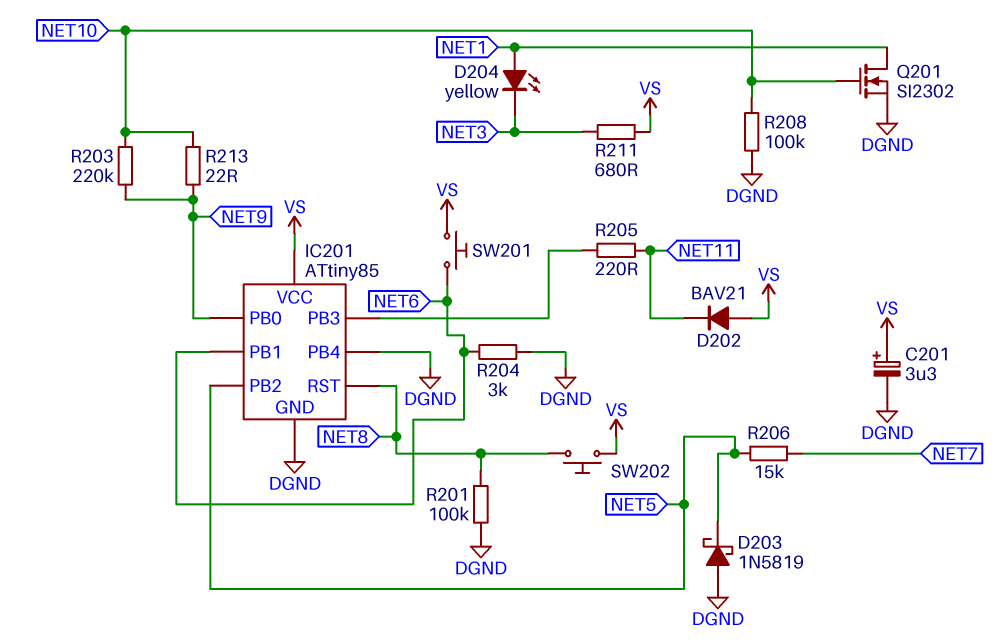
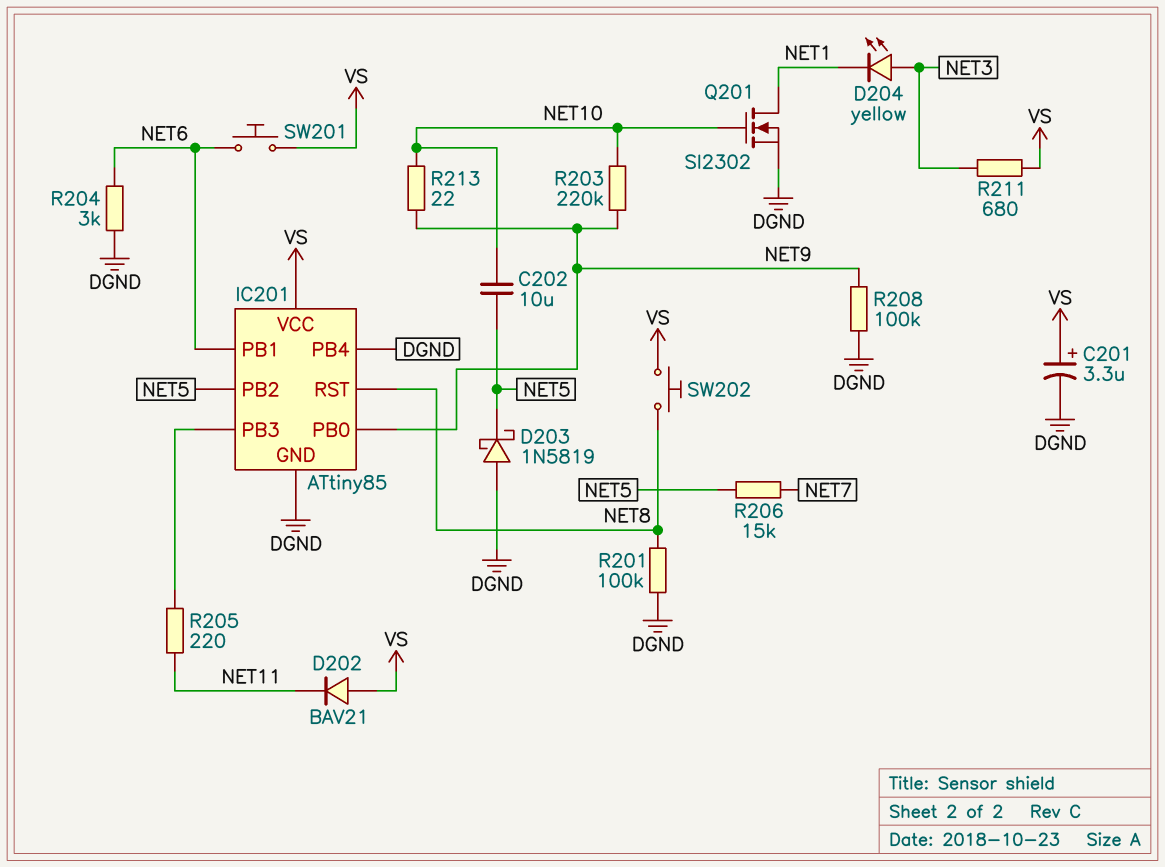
C202: none -> 10uF (NET5, NET10)
D204: LED yellow (A NET1, K NET3) -> LED yellow (A NET3, K NET1)
R208: 100k (DGND, NET10) -> 100k (DGND, NET9)

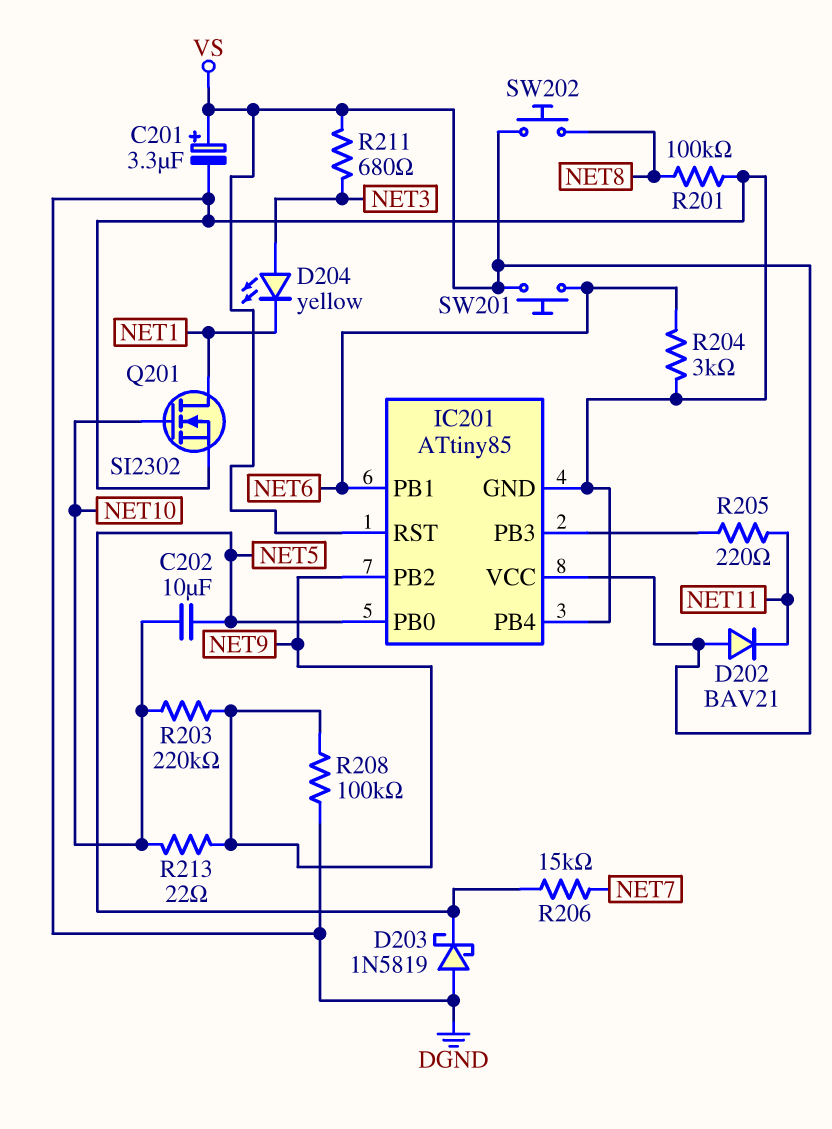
IC201 pin PB0: NET9 -> NET5
IC201 pin PB2: NET5 -> NET9
IC201 pin RST: NET8 -> VS

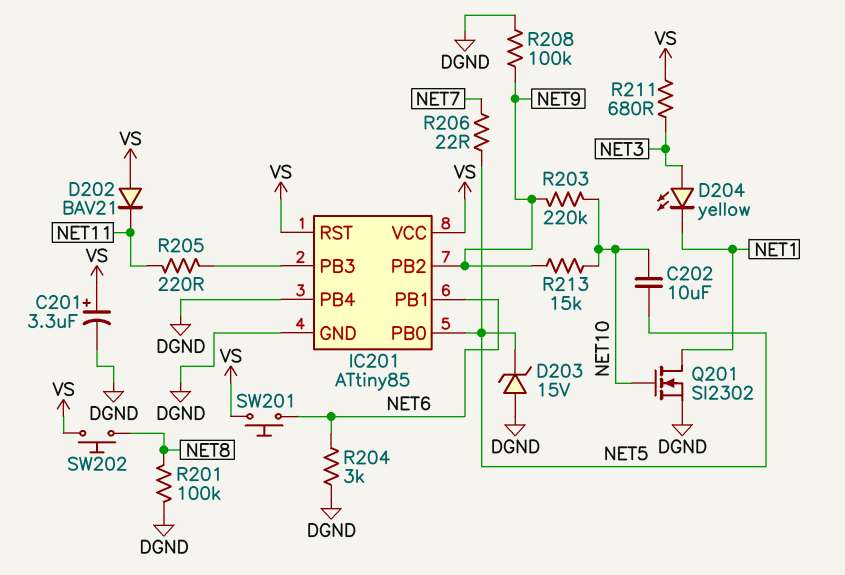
D203: schottky 1N5819 (A DGND, K NET5) -> zener 15V (A DGND, K NET5)
R206: 15k (NET5, NET7) -> 22 (NET5, NET7)
R213: 22 (NET9, NET10) -> 15k (NET9, NET10)

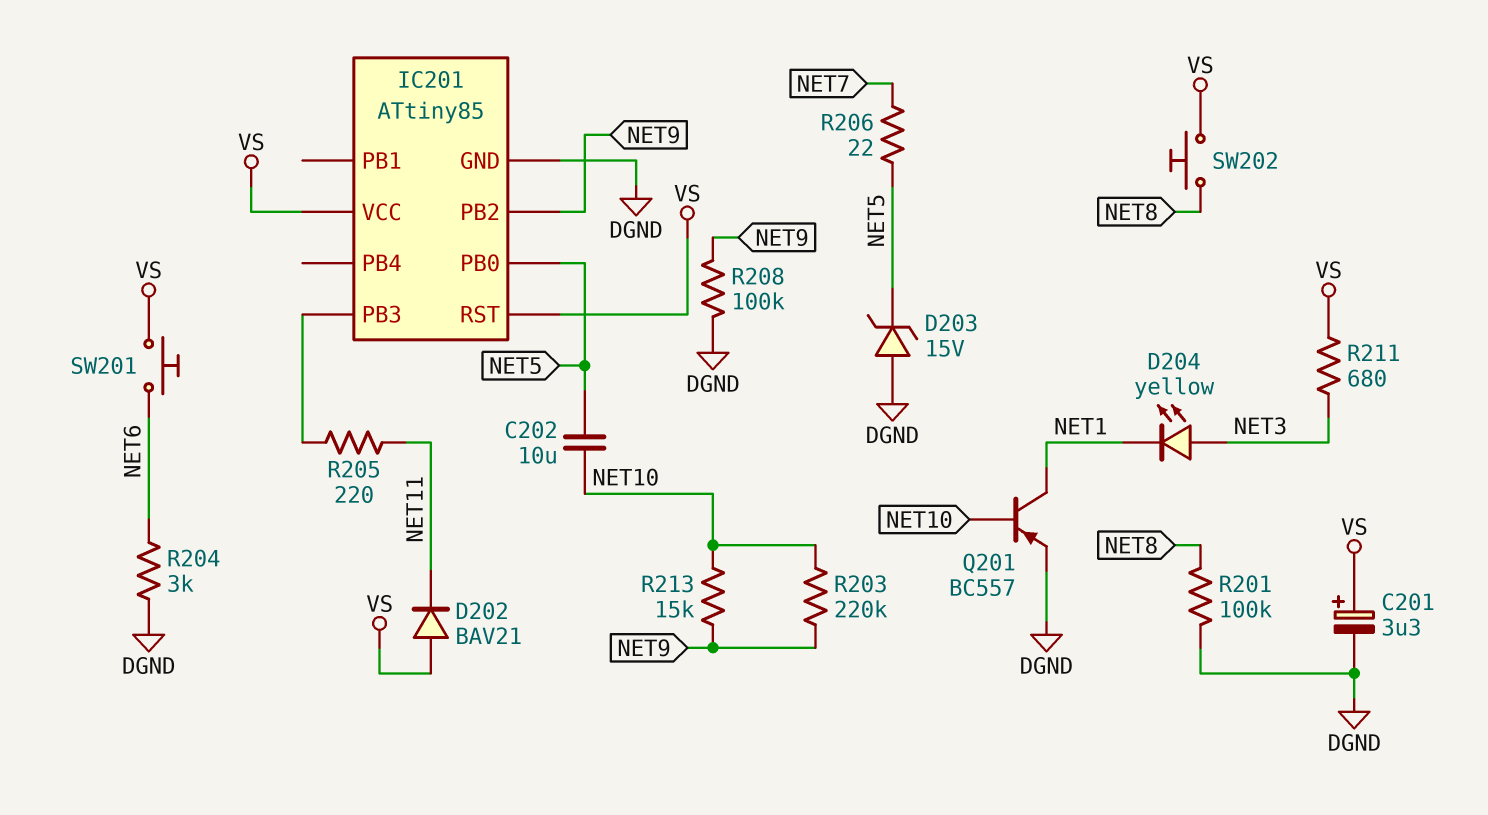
IC201 pin PB1: NET6 -> none
IC201 pin PB4: DGND -> none
Q201: NMOS SI2302 (G NET10, D NET1, S DGND) -> PNP BC557 (B NET10, C NET1, E DGND)

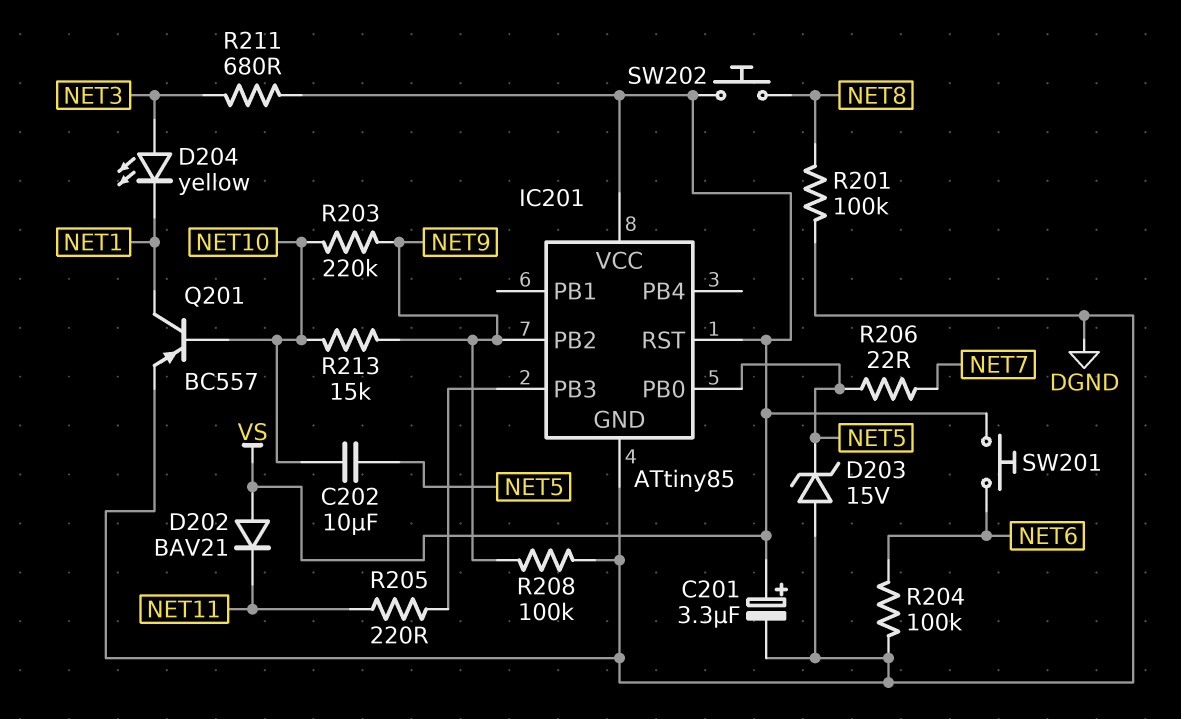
R204: 3k (DGND, NET6) -> 100k (DGND, NET6)

